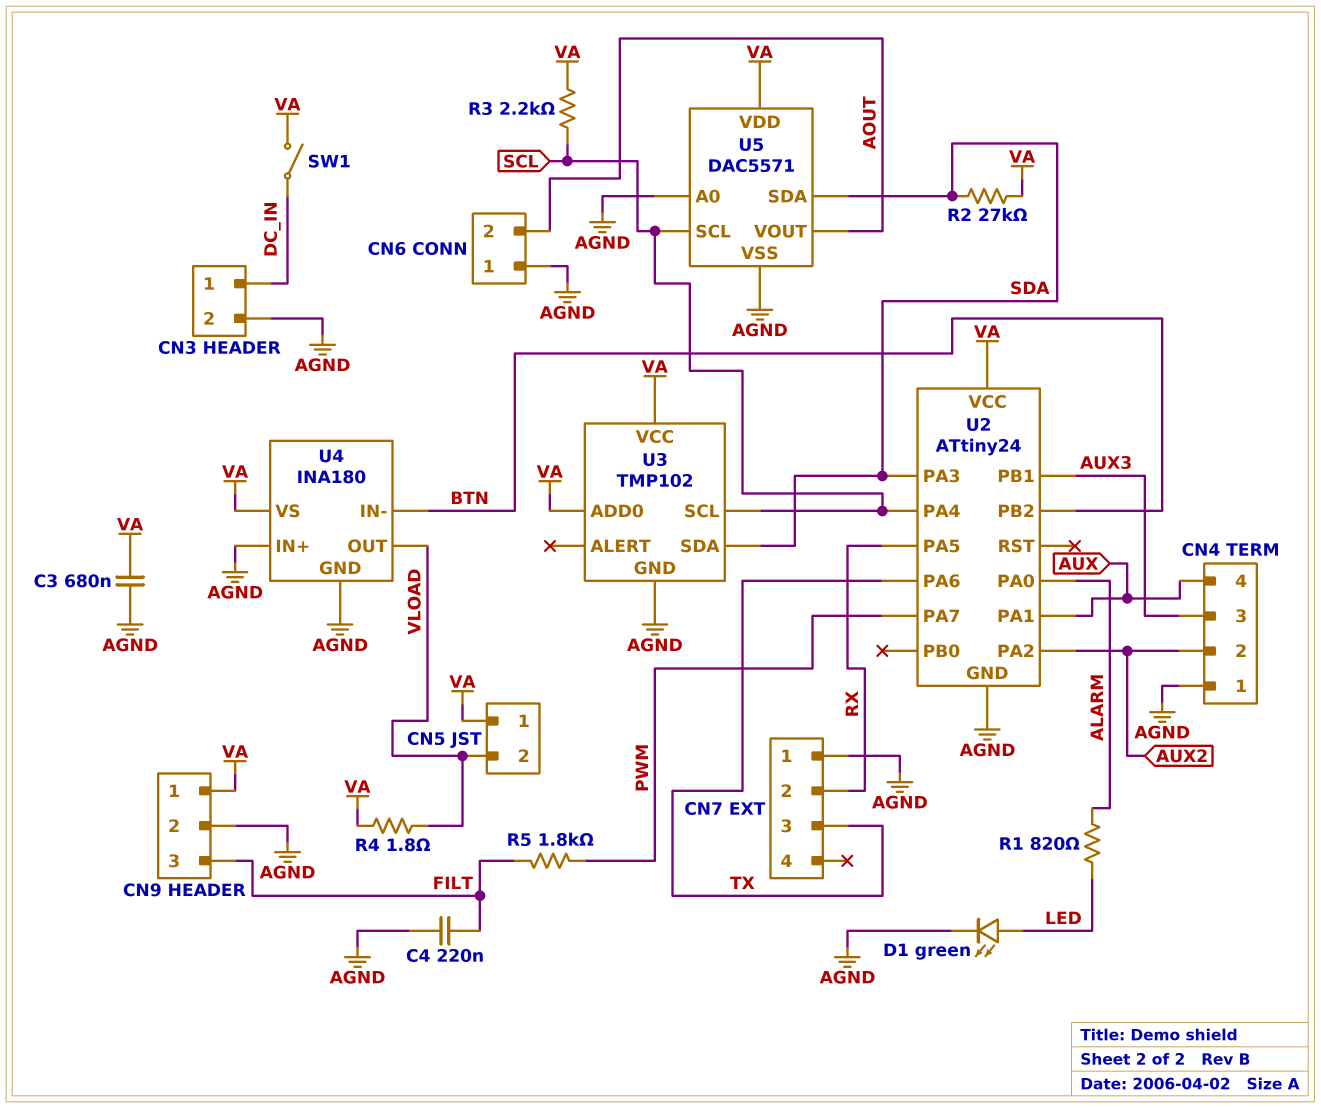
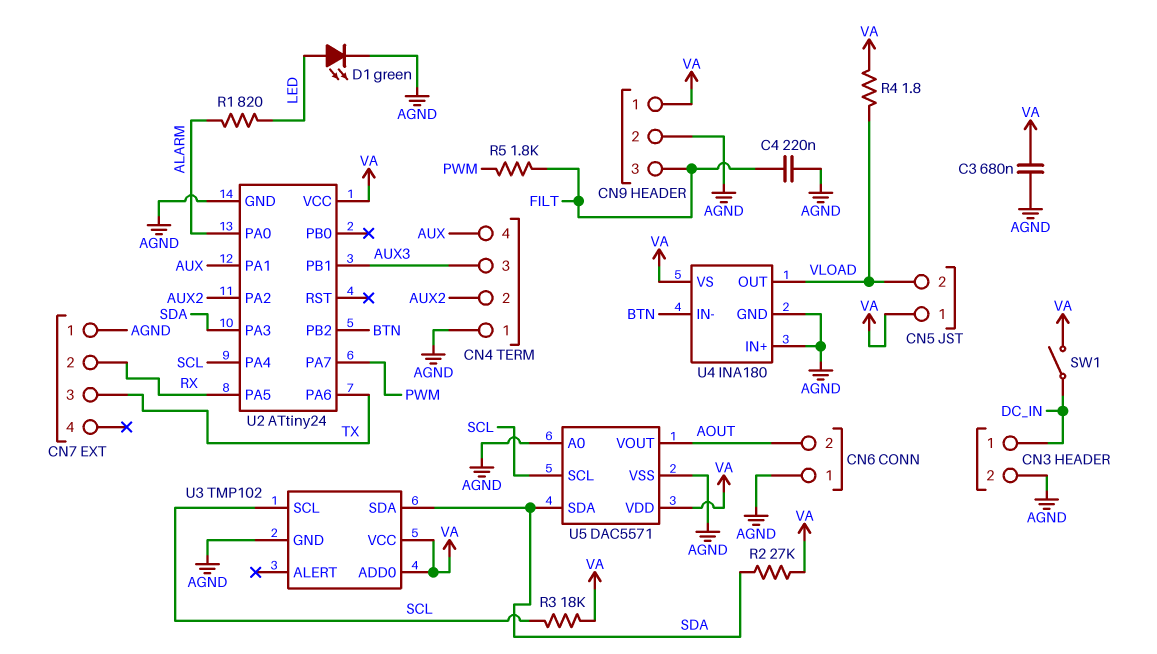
R3: 2.2k (SCL, VA) -> 18k (SCL, VA)

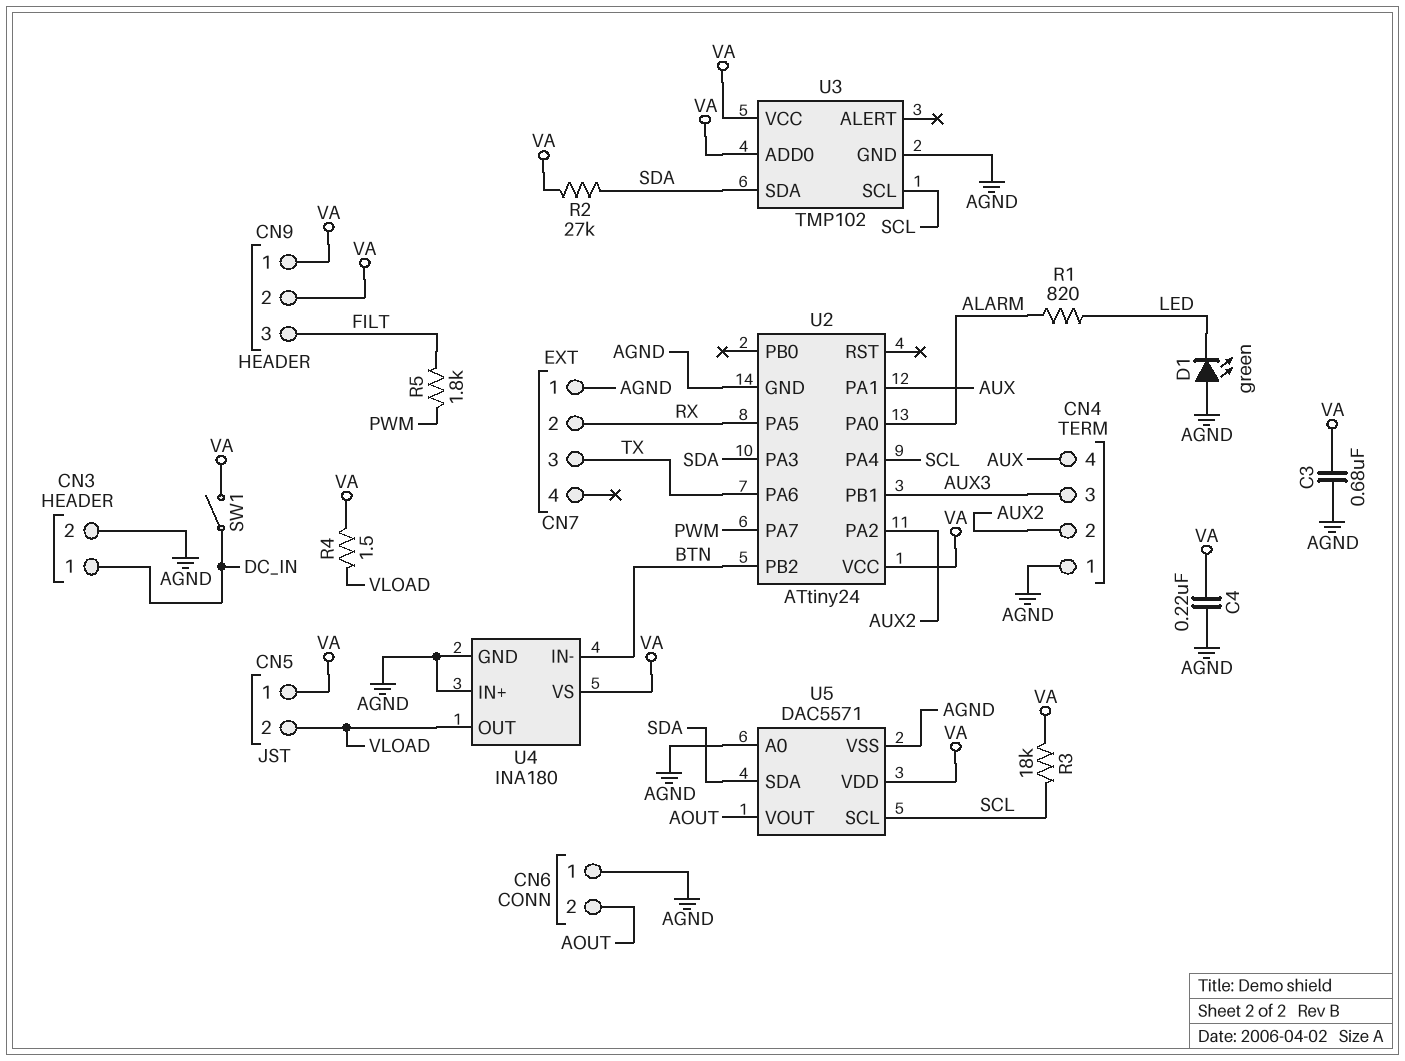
C4: 220nF (AGND, FILT) -> 220nF (AGND, VA)
CN9 pin 2: AGND -> VA
D1: LED green (A LED, K AGND) -> LED green (A AGND, K LED)
R4: 1.8 (VA, VLOAD) -> 1.5 (VA, VLOAD)

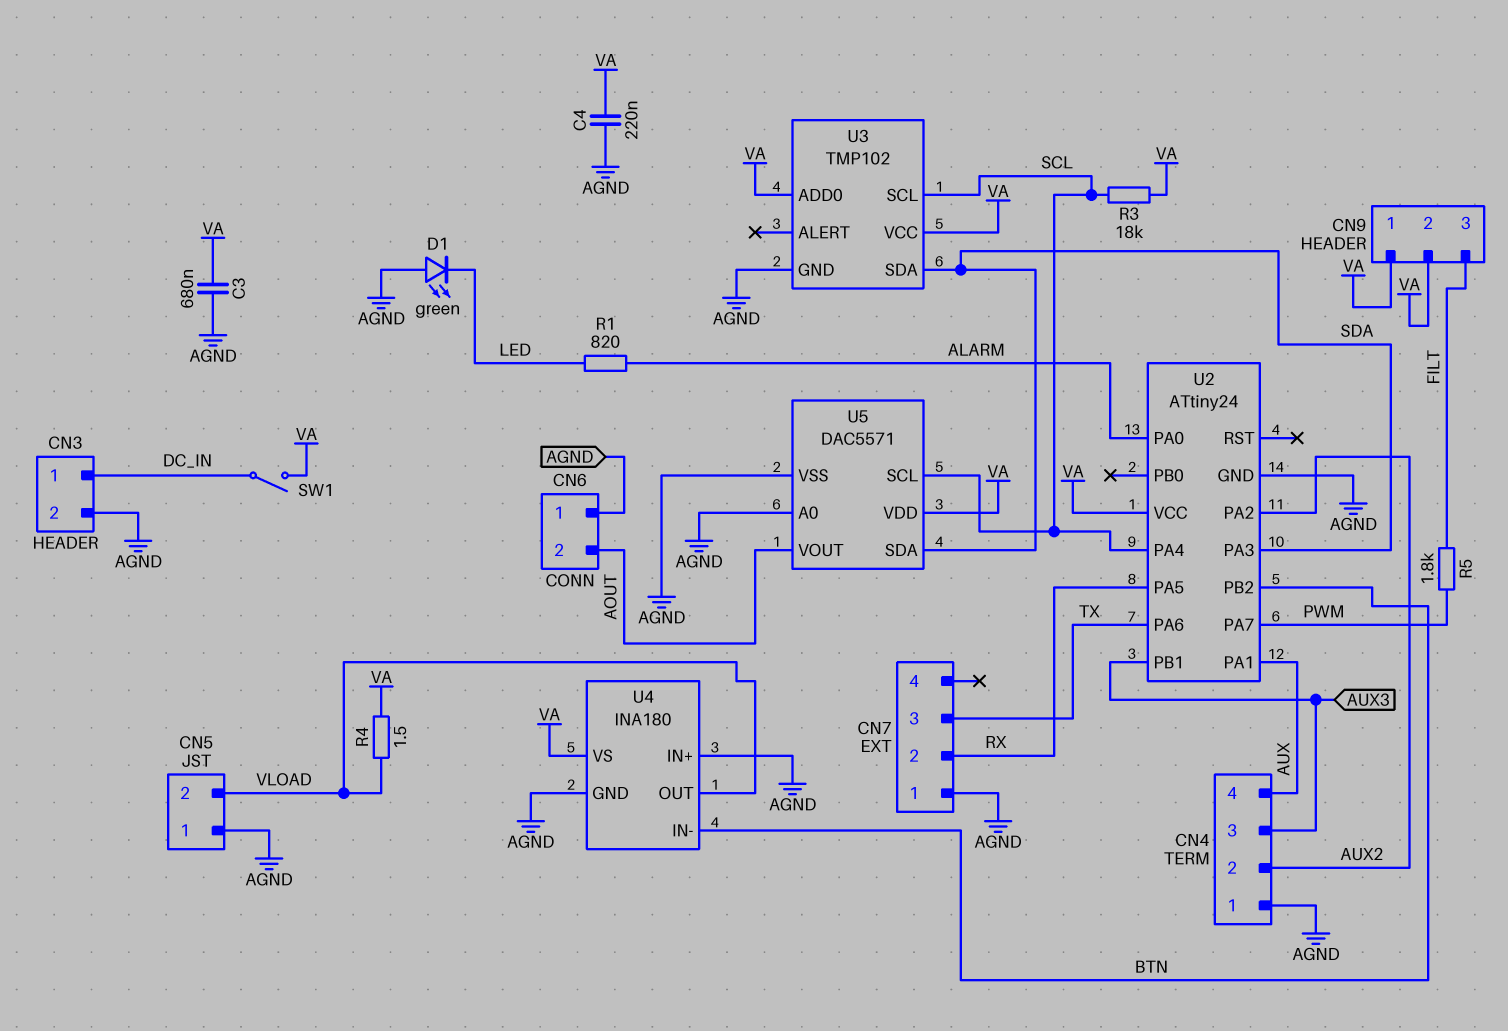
CN5 pin 1: VA -> AGND
R2: 27k (SDA, VA) -> none

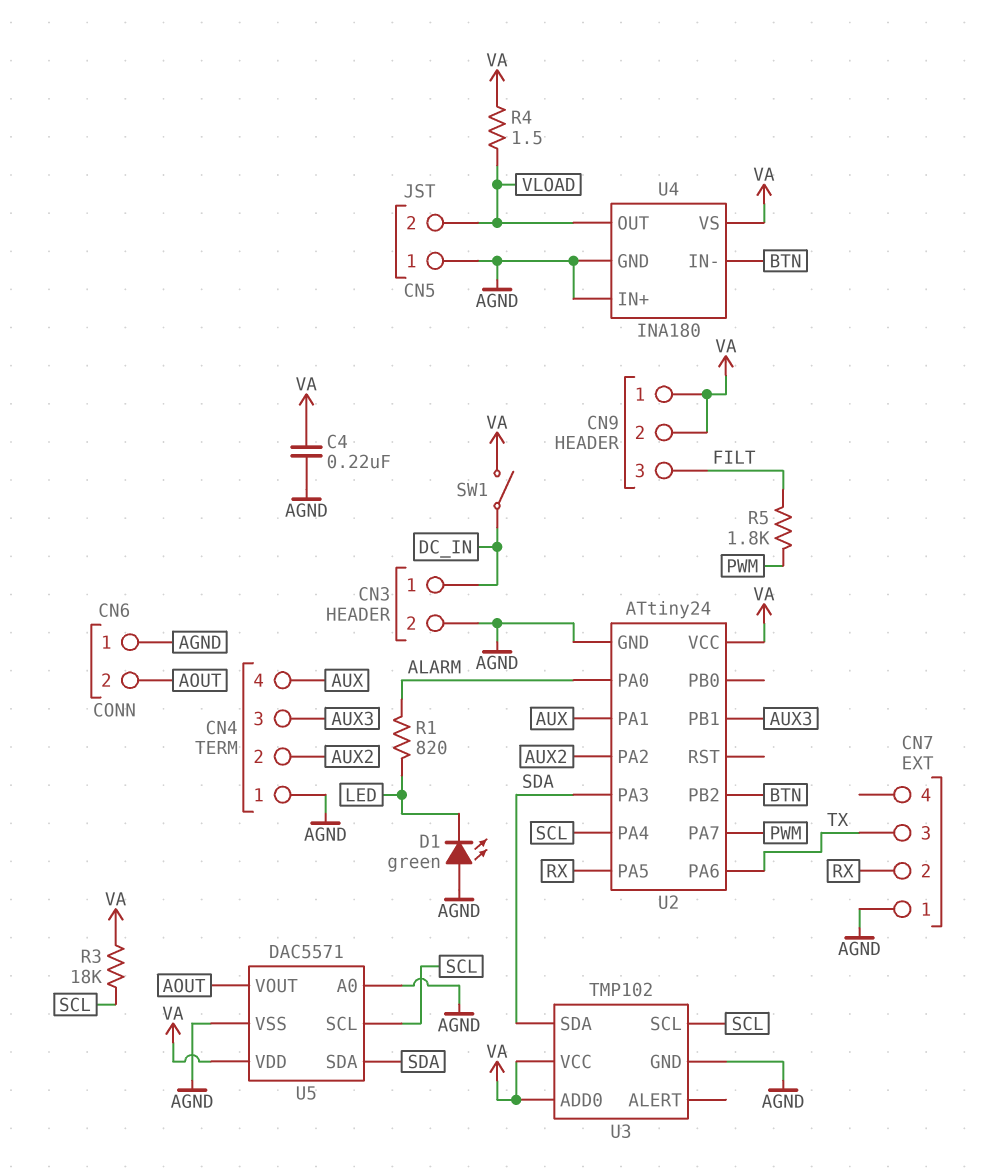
C3: 680nF (AGND, VA) -> none

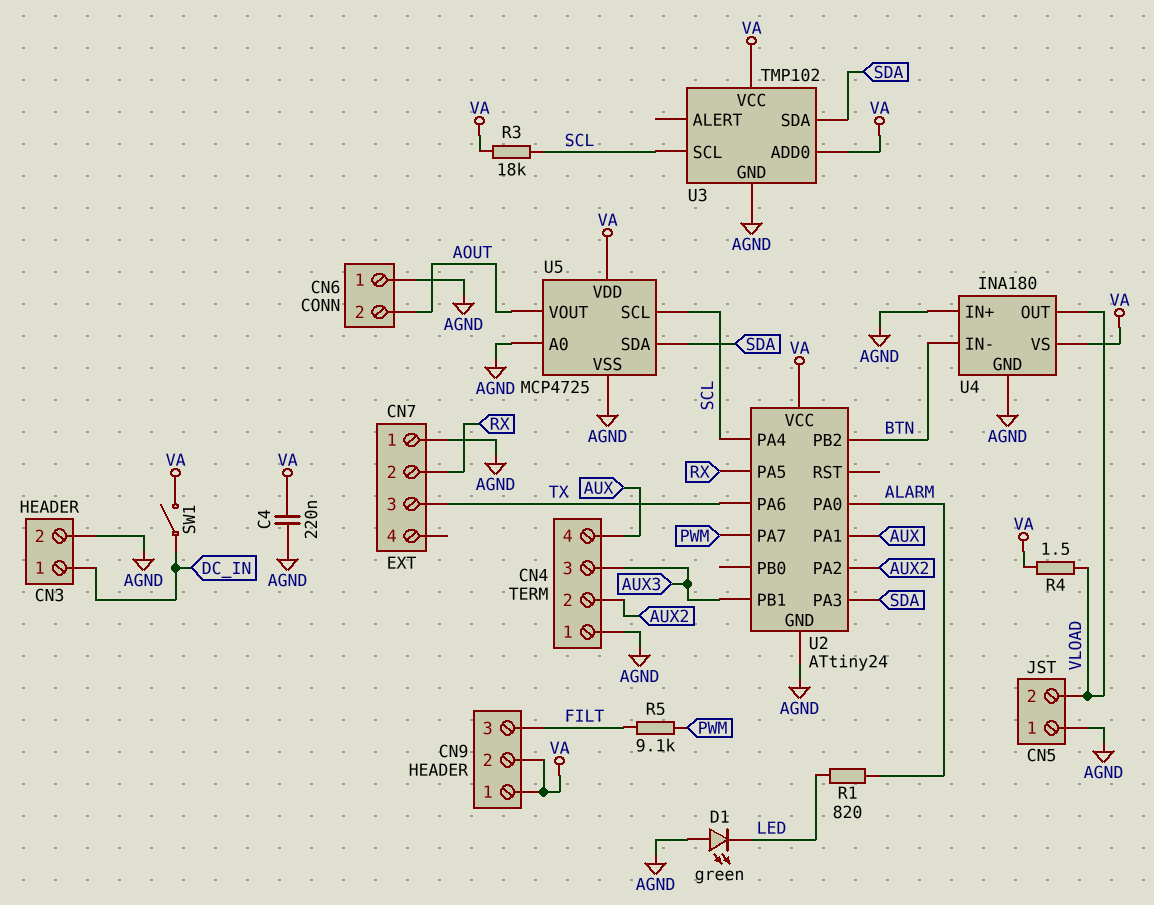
R5: 1.8k (FILT, PWM) -> 9.1k (FILT, PWM)
U5: DAC5571 -> MCP4725

